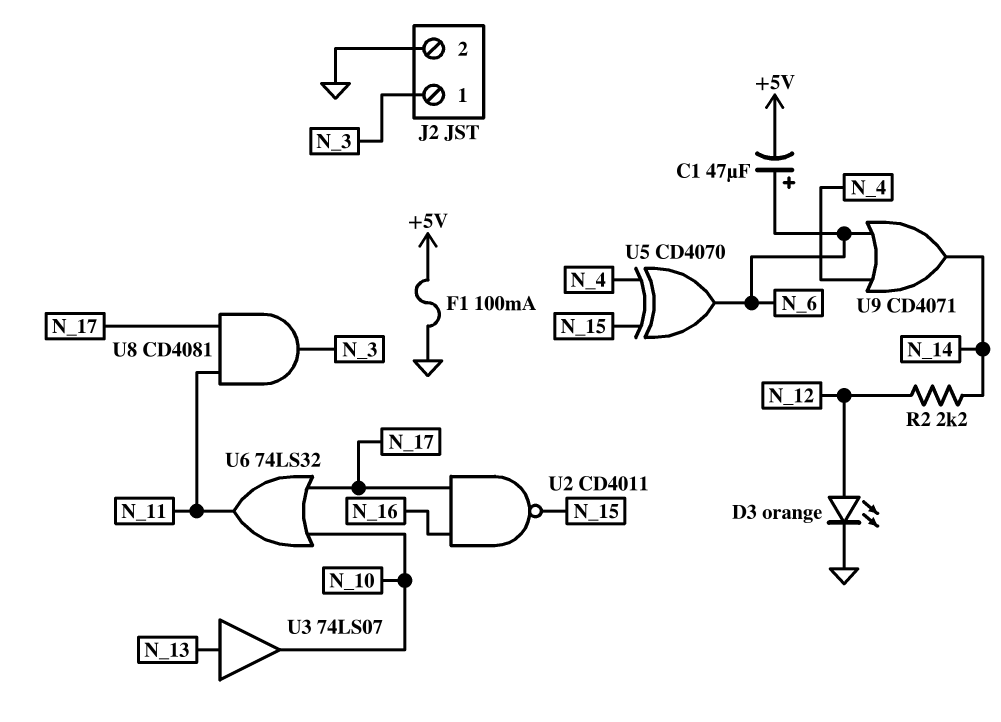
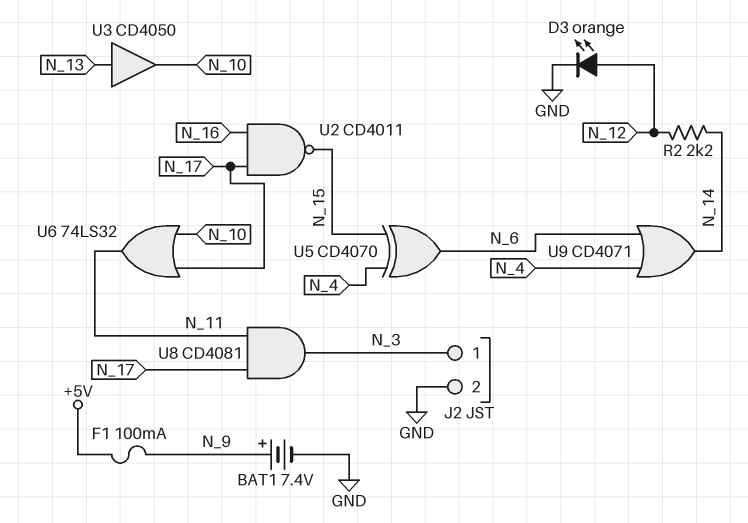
BAT1: none -> 7.4V (plus N_9, minus GND)
C1: 47uF (plus N_6, minus +5V) -> none
F1: 100mA (+5V, GND) -> 100mA (+5V, N_9)
U3: buffer 74LS07 (in N_13, out N_10) -> buffer CD4050 (in N_13, out N_10)

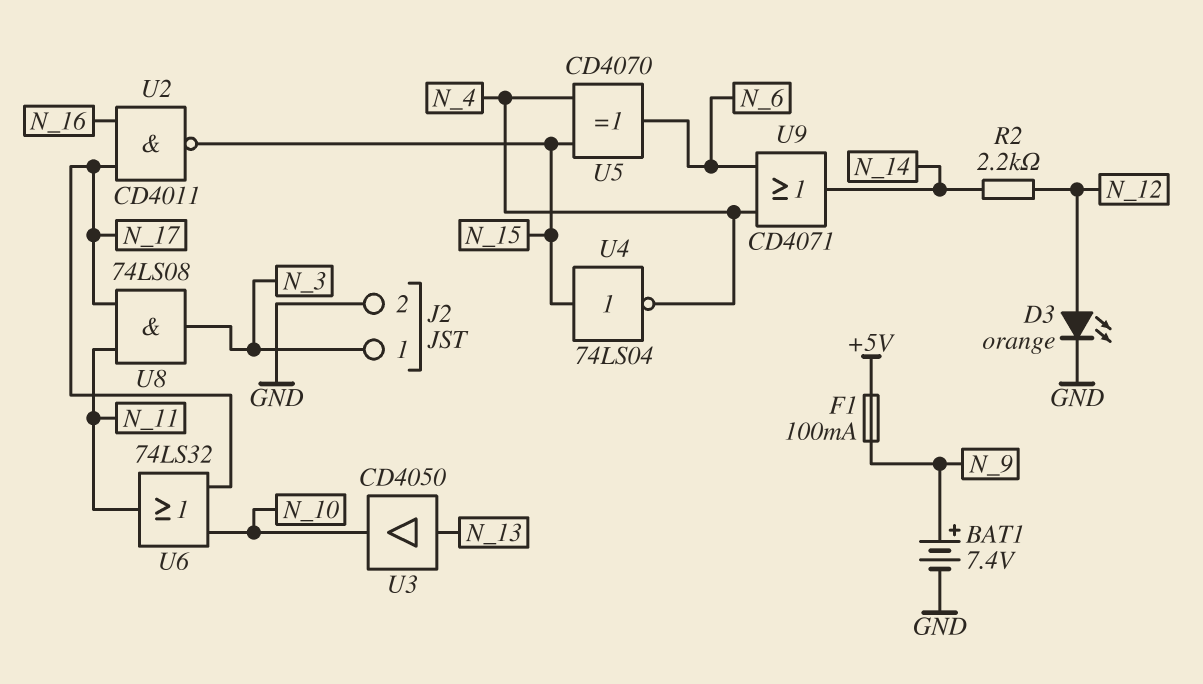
U4: none -> NOT 74LS04 (in N_15, out N_4)
U8: AND CD4081 (in N_11, in N_17, out N_3) -> AND 74LS08 (in N_11, in N_17, out N_3)

